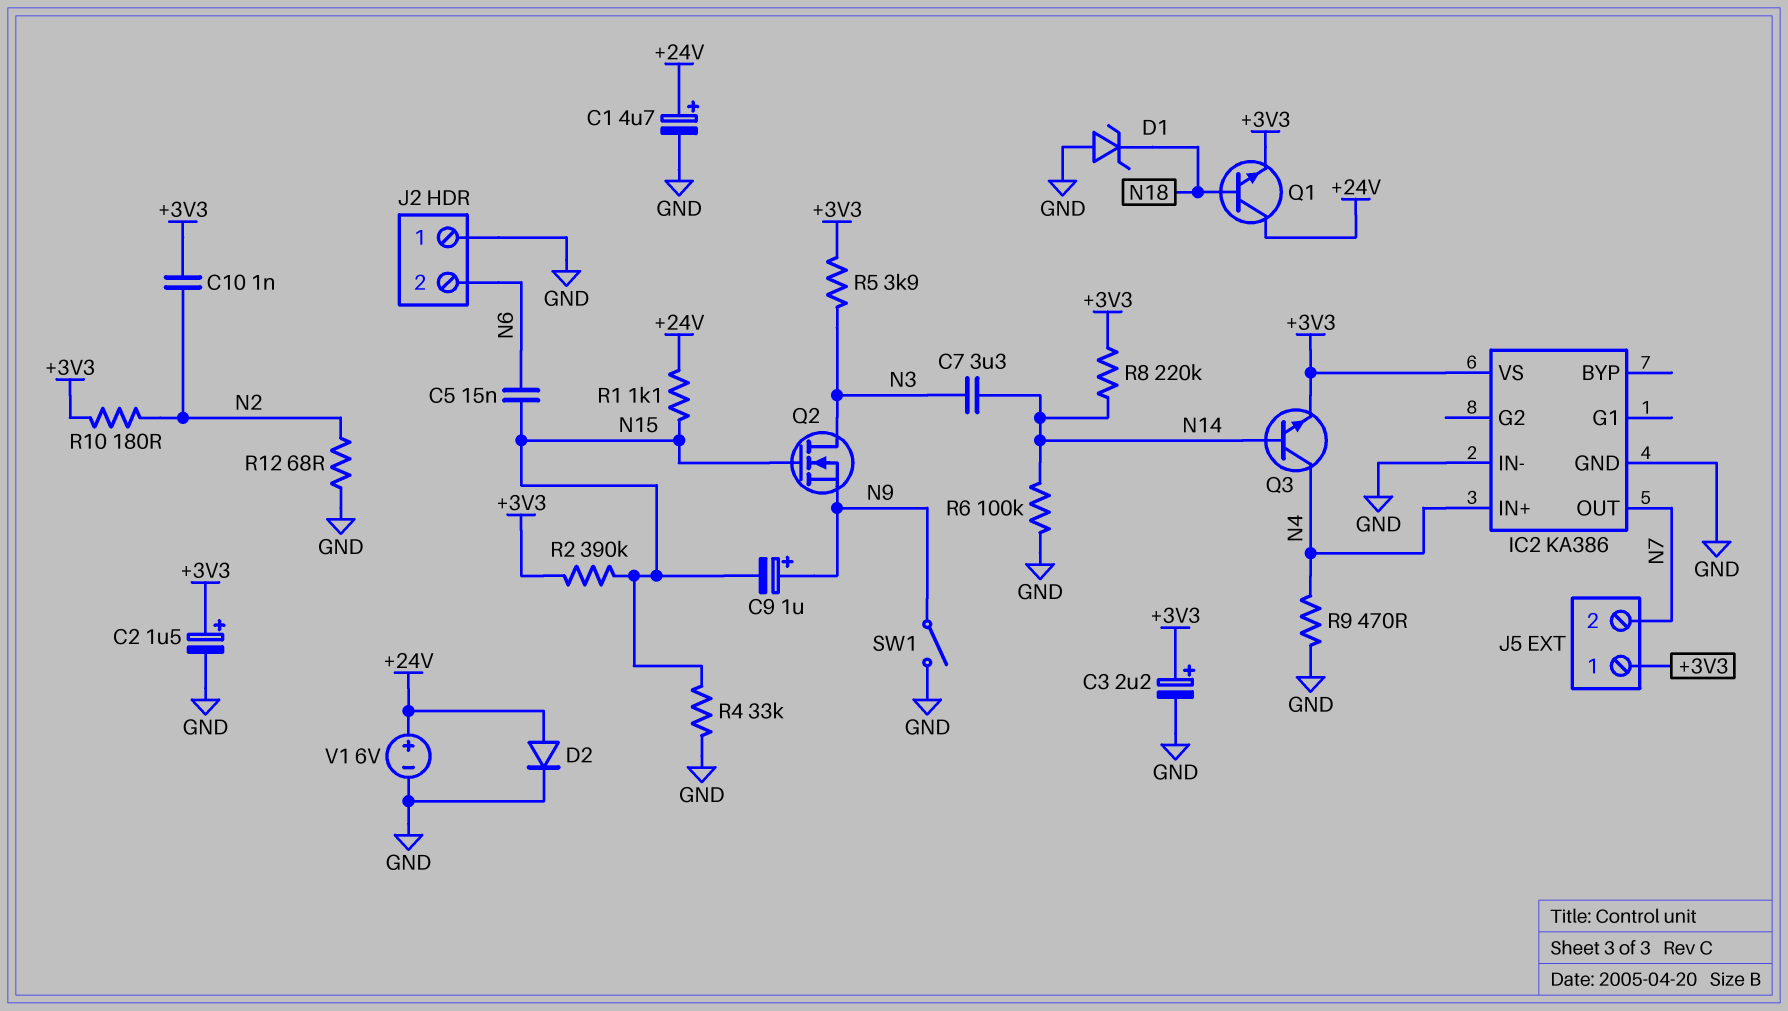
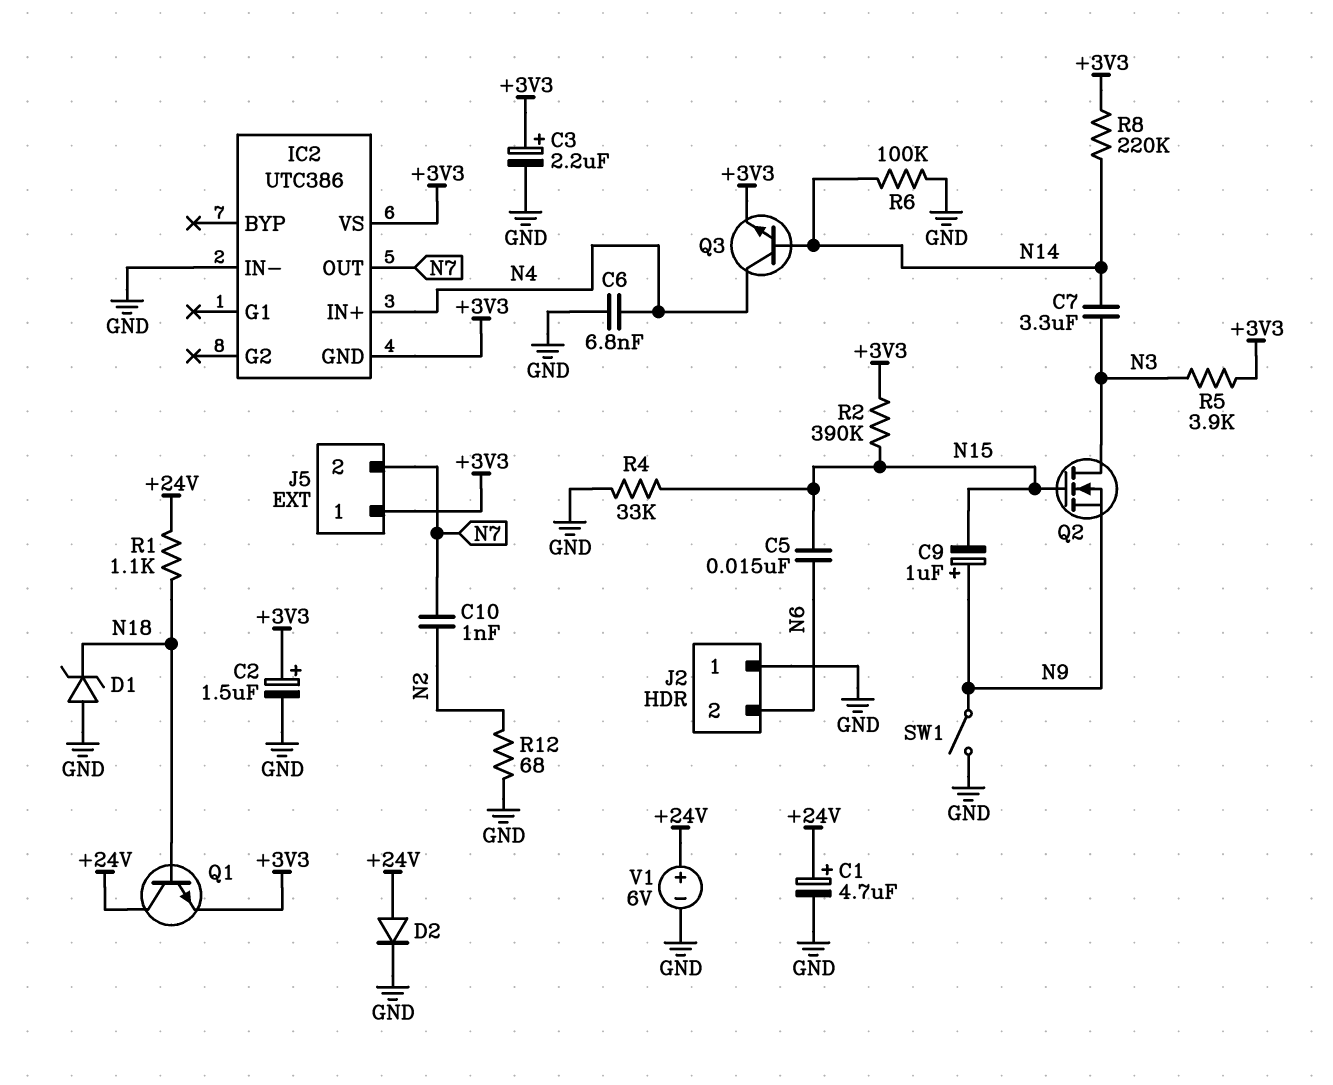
C6: none -> 6.8nF (GND, N4)
C10: 1nF (+3V3, N2) -> 1nF (N2, N7)
IC2: KA386 -> UTC386
IC2 pin GND: GND -> +3V3
R1: 1.1k (+24V, N15) -> 1.1k (+24V, N18)
R9: 470 (GND, N4) -> none
R10: 180 (+3V3, N2) -> none

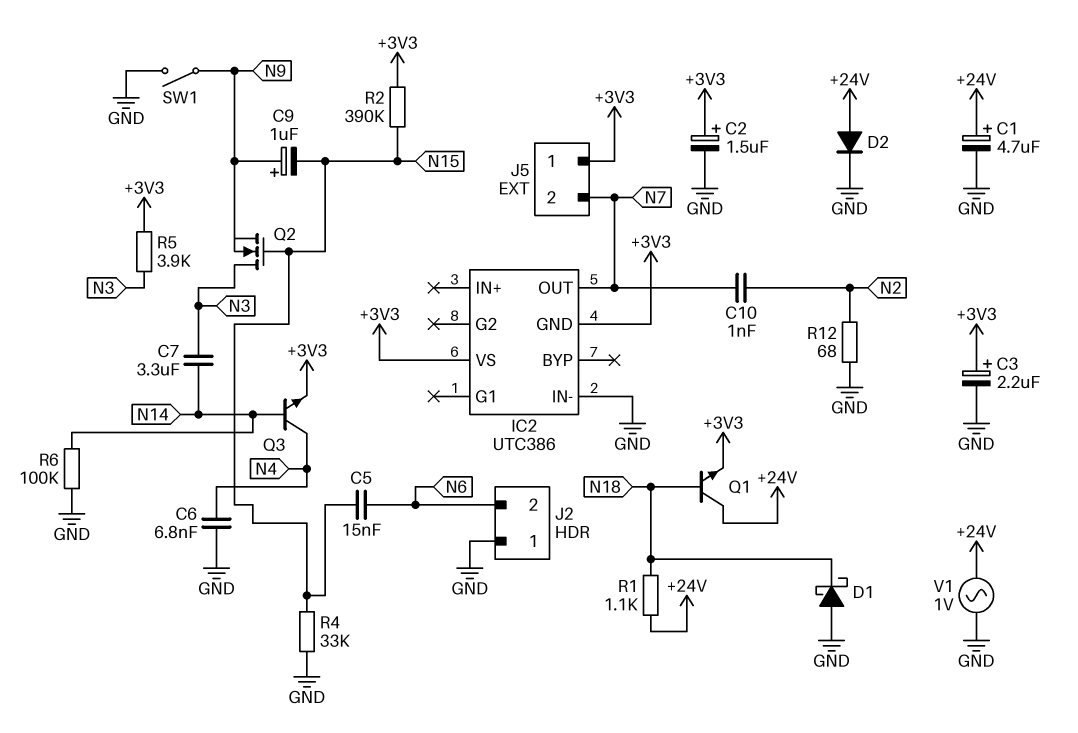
D1: zener (A GND, K N18) -> schottky (A GND, K N18)
IC2 pin IN+: N4 -> none
R8: 220k (+3V3, N14) -> none
V1: 6V (plus +24V, minus GND) -> AC 1V (+24V, GND)

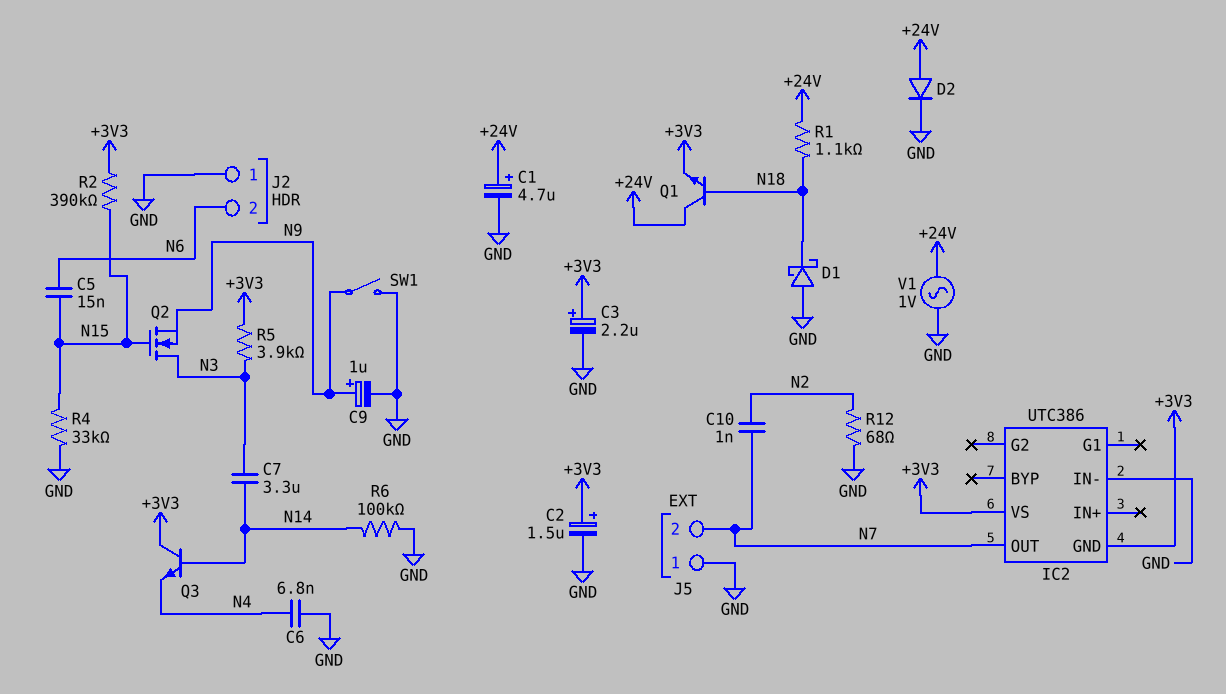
C9: 1uF (plus N9, minus N15) -> 1uF (plus N9, minus GND)
J5 pin 1: +3V3 -> GND
Q3: NPN (B N14, C N4, E +3V3) -> NPN (B N14, C +3V3, E N4)

